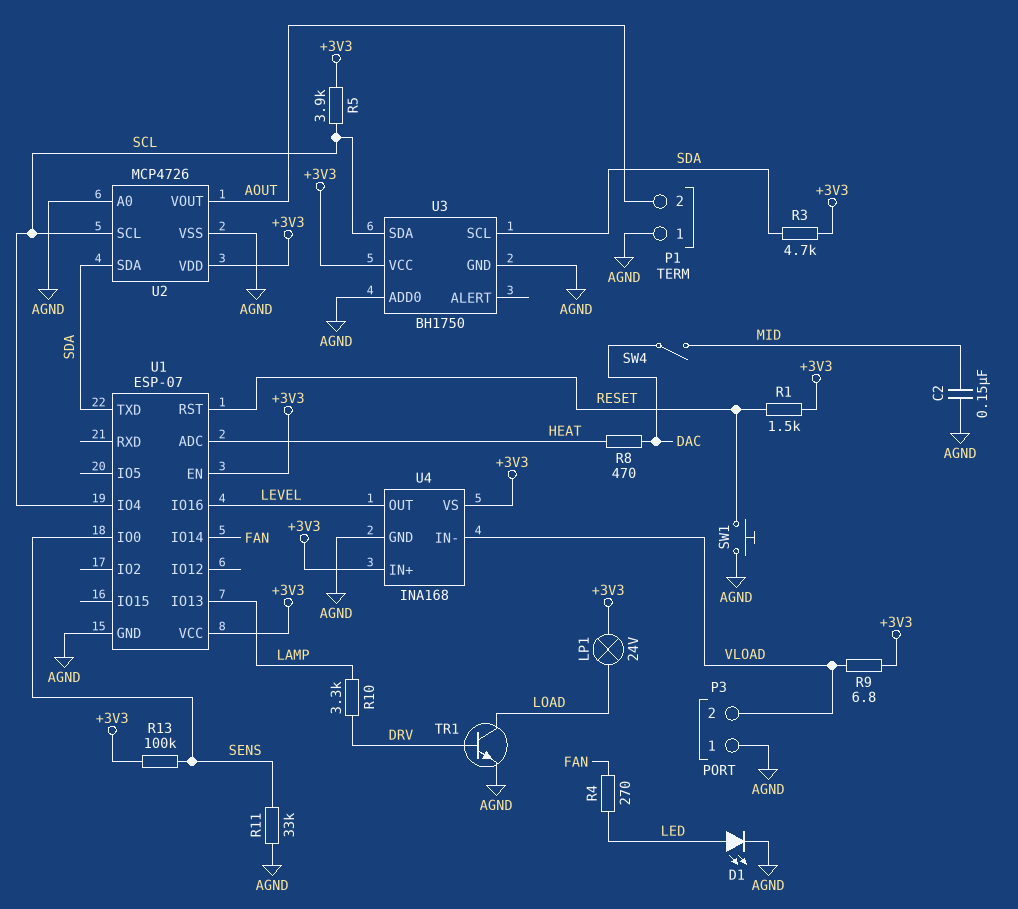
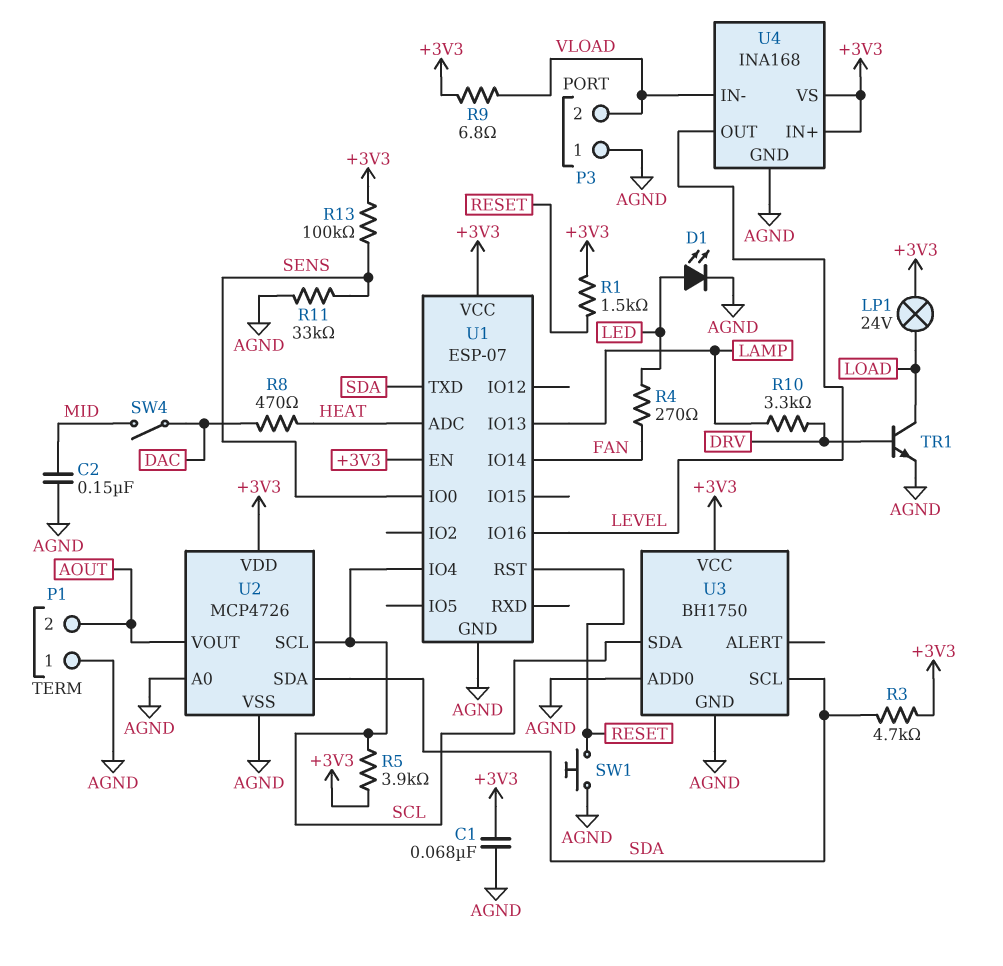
C1: none -> 68nF (+3V3, AGND)

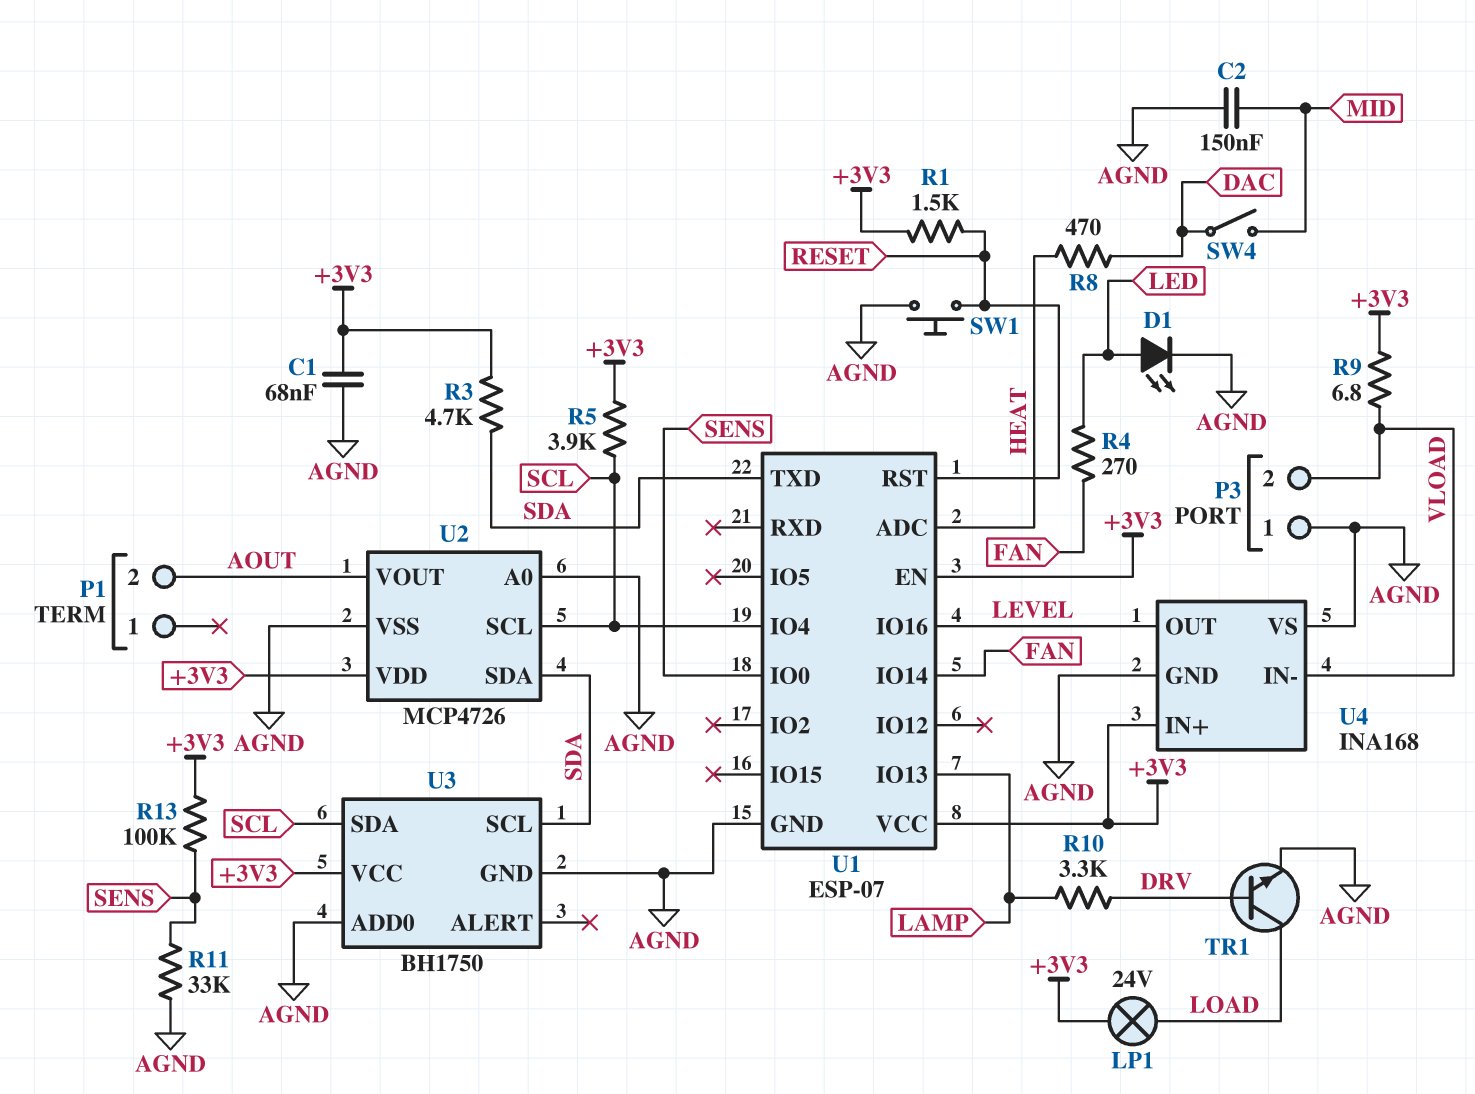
P1 pin 1: AGND -> none
U4 pin VS: +3V3 -> AGND

